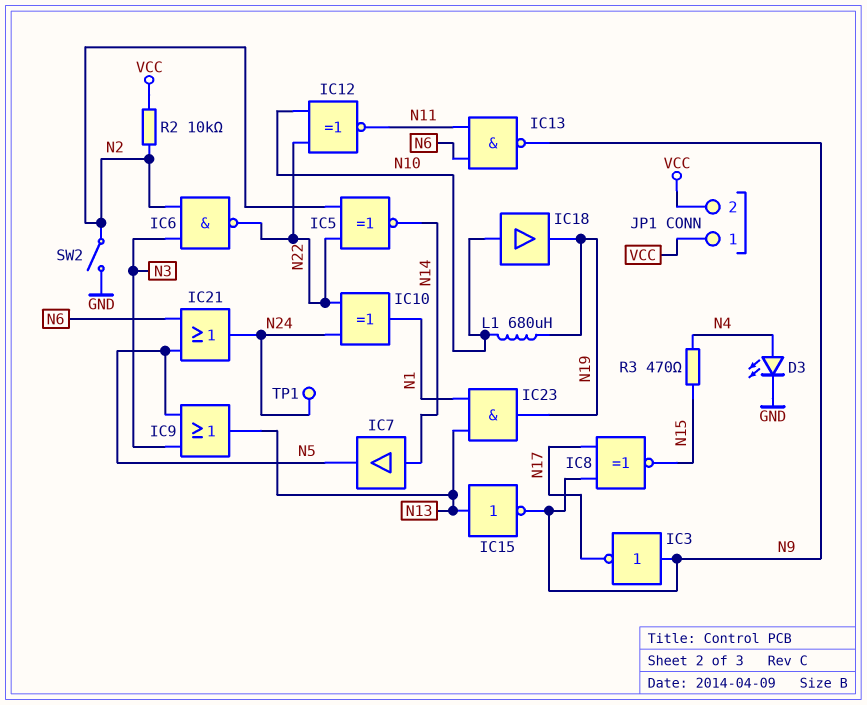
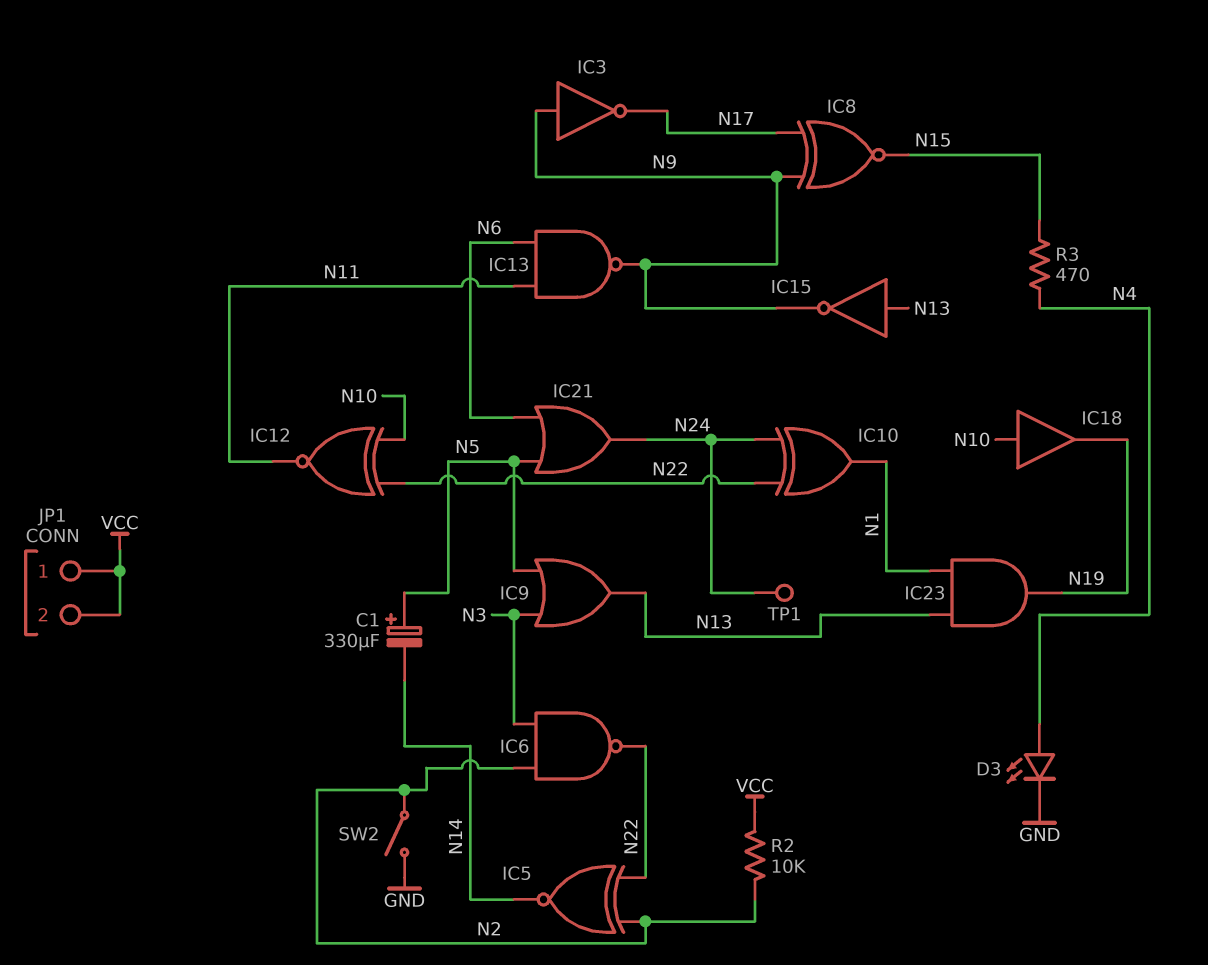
C1: none -> 330uF (plus N5, minus N14)
IC7: buffer (in N14, out N5) -> none
L1: 680uH (N10, N19) -> none

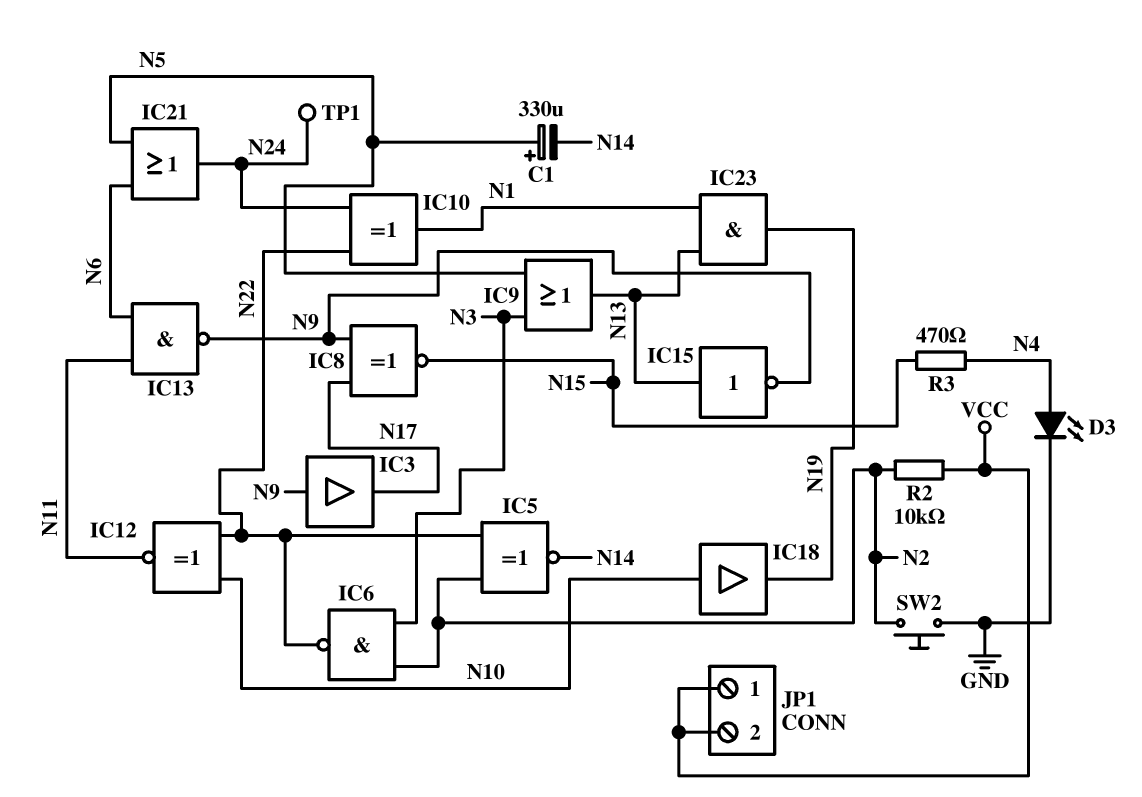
IC3: NOT (in N9, out N17) -> buffer (in N9, out N17)
SW2: switch (GND, N2) -> button (GND, N2)

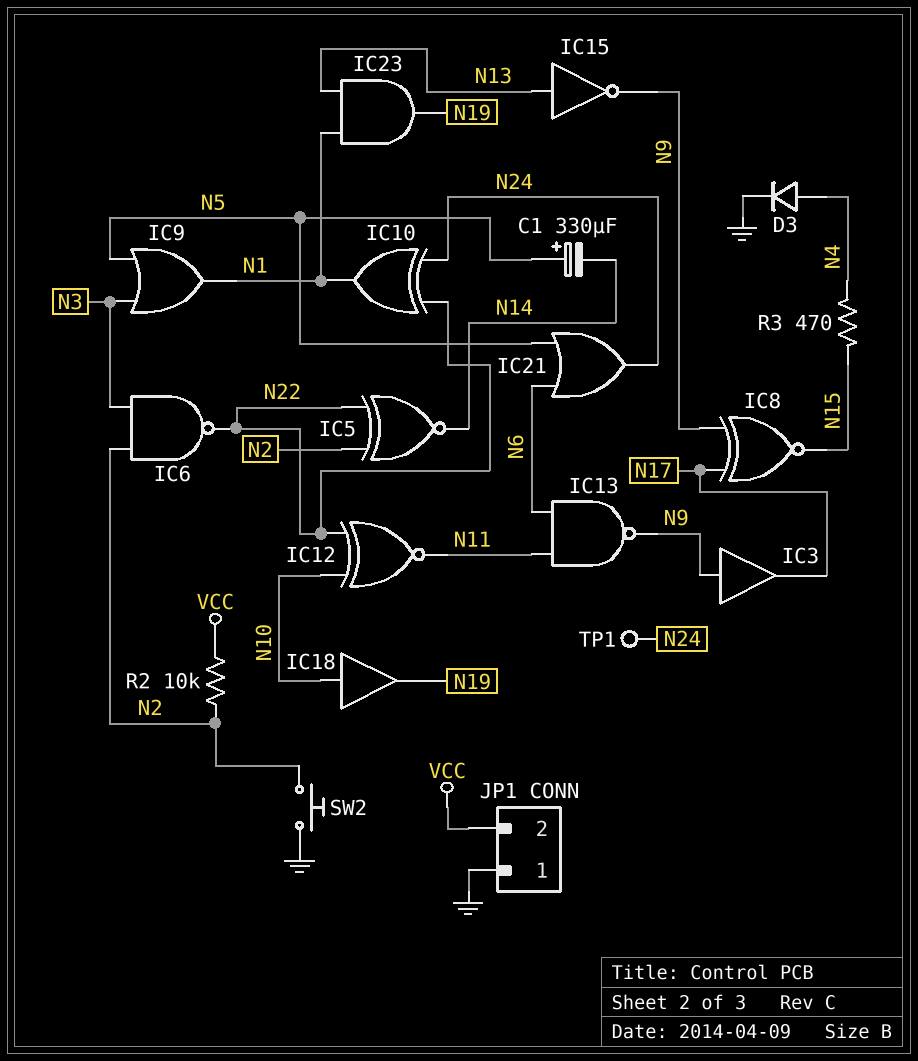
D3: LED (A N4, K GND) -> diode (A N4, K GND)
IC9: OR (in N3, in N5, out N13) -> OR (in N3, in N5, out N1)
JP1 pin 1: VCC -> GND

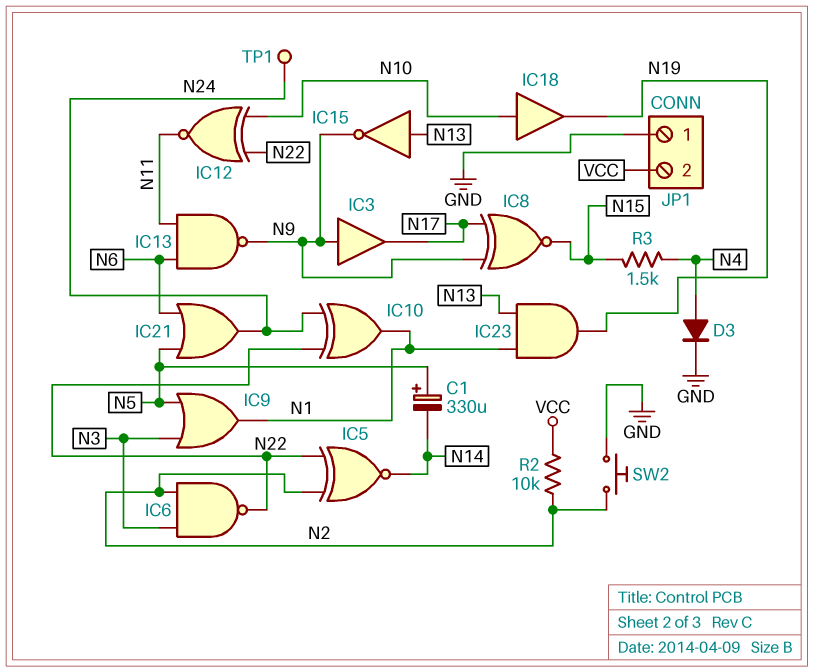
R3: 470 (N4, N15) -> 1.5k (N4, N15)

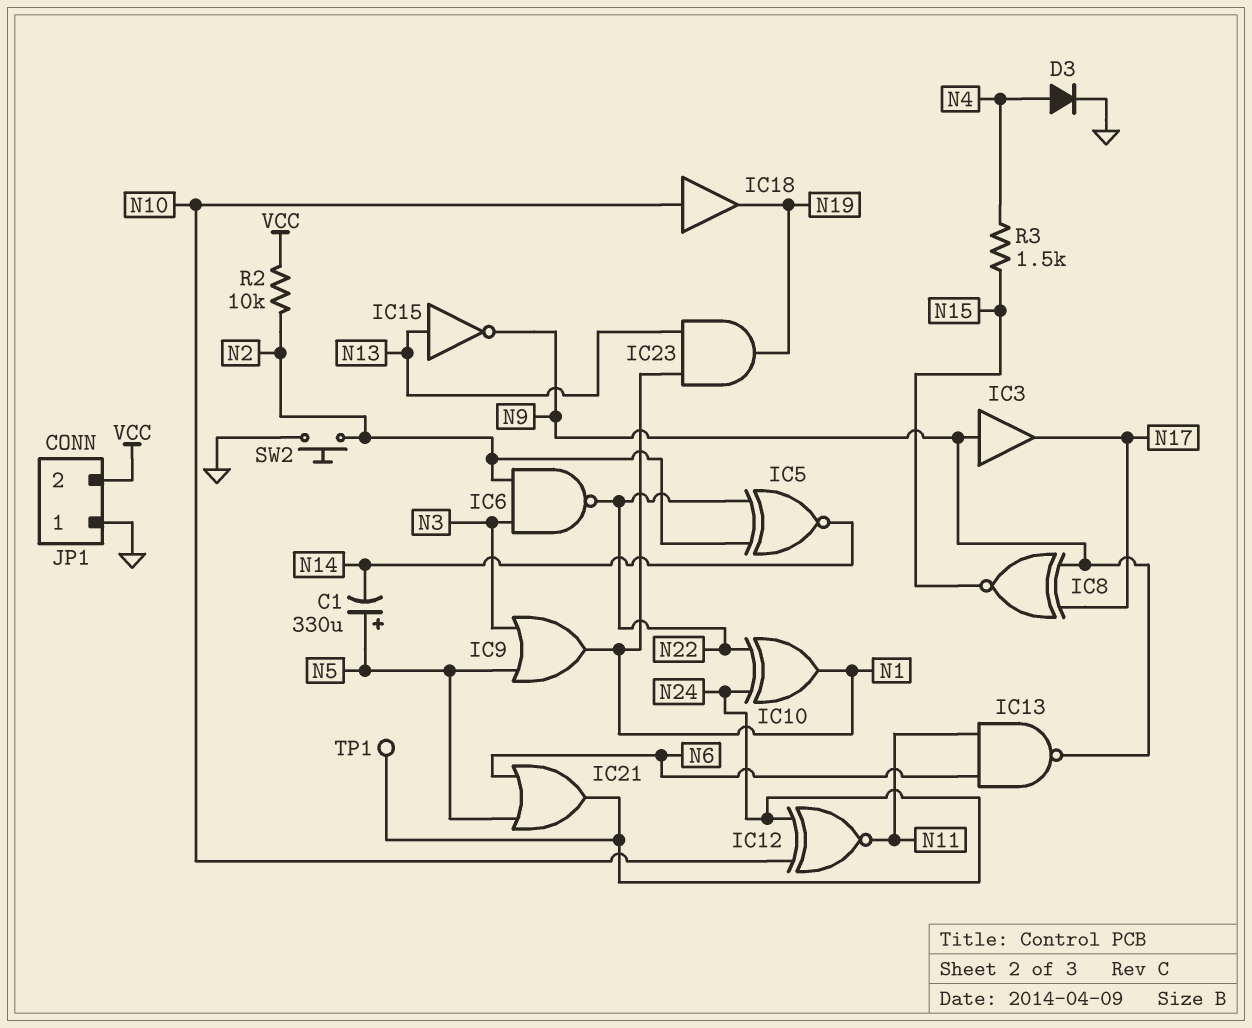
IC12: XNOR (in N10, in N22, out N11) -> XNOR (in N10, in N24, out N11)

